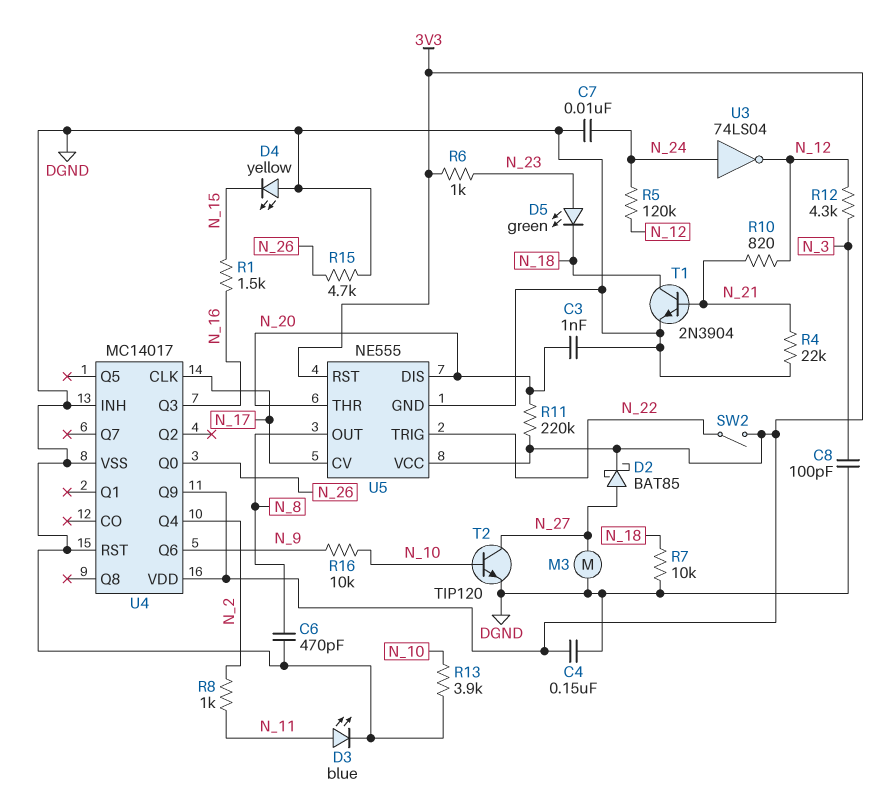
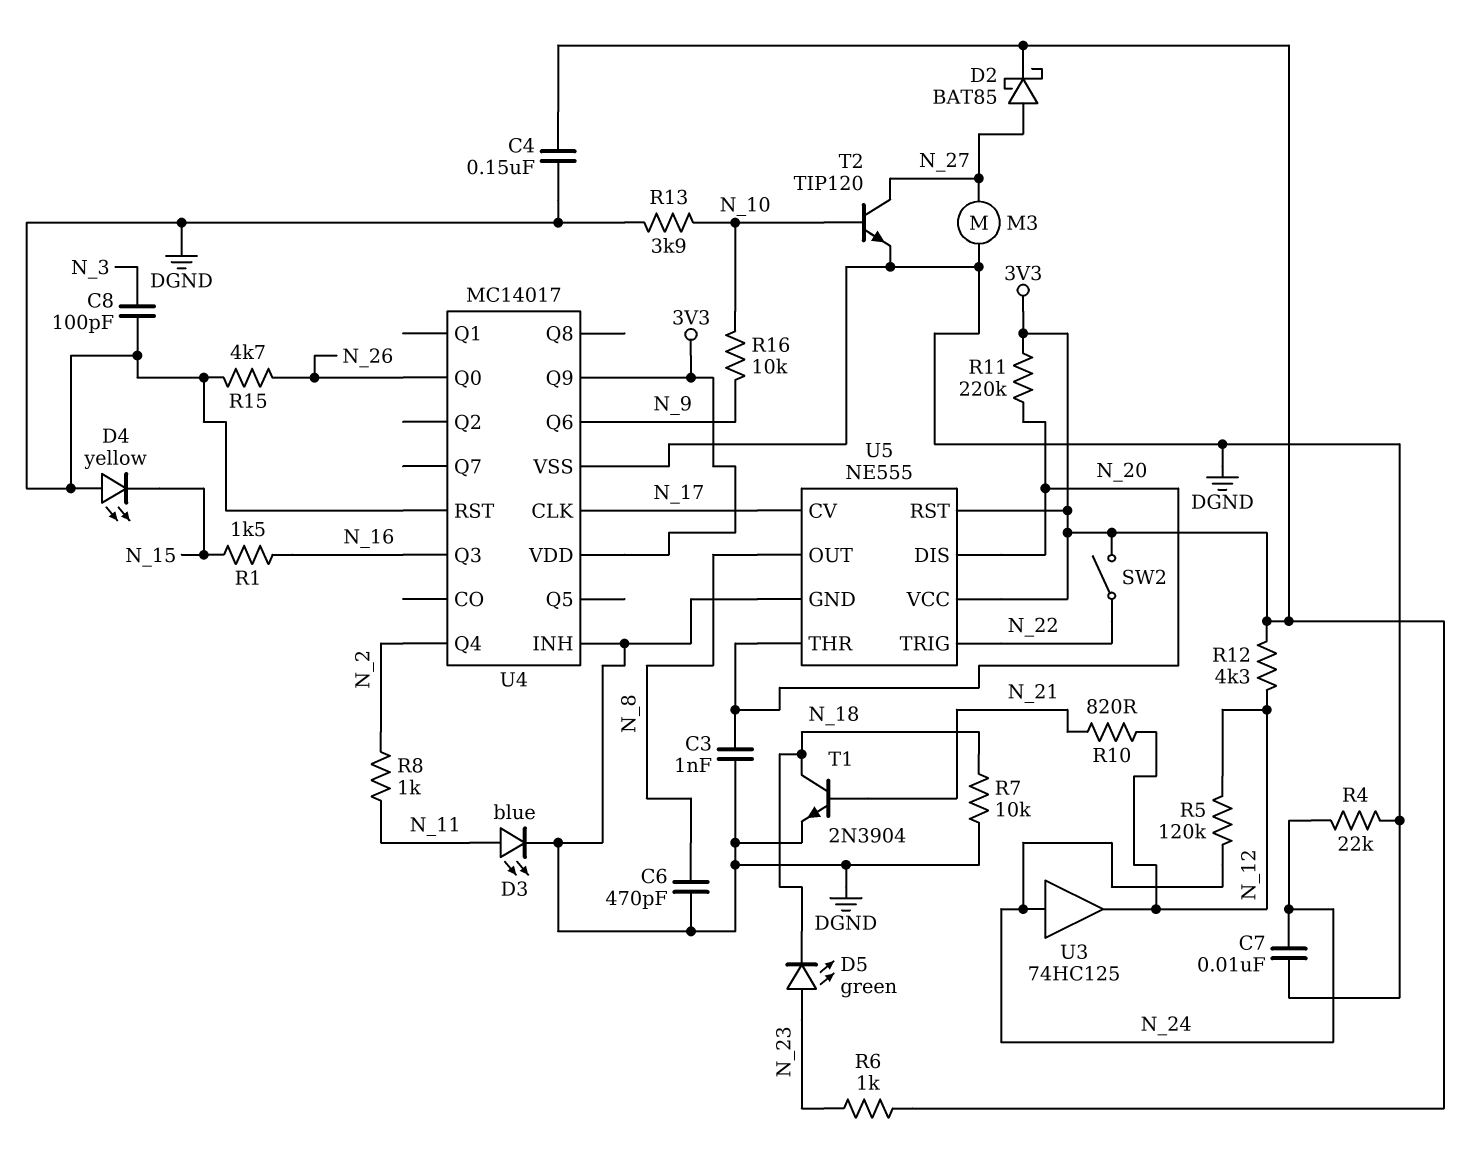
R4: 22k (DGND, N_21) -> 22k (DGND, N_24)
R12: 4.3k (N_3, N_12) -> 4.3k (3V3, N_12)
U3: NOT 74LS04 (in N_24, out N_12) -> buffer 74HC125 (in N_24, out N_12)

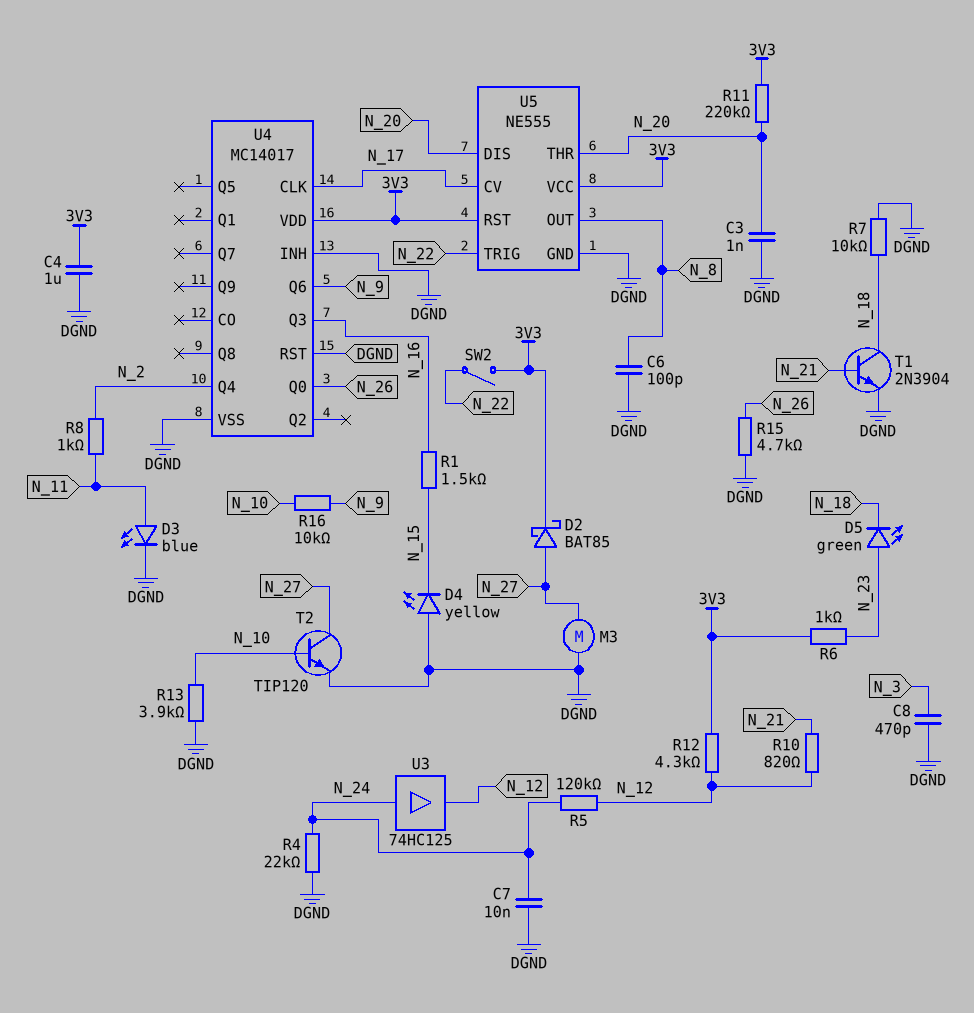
C4: 150nF (3V3, DGND) -> 1uF (3V3, DGND)
C6: 470pF (DGND, N_8) -> 100pF (DGND, N_8)
C8: 100pF (DGND, N_3) -> 470pF (DGND, N_3)
U4 pin Q9: 3V3 -> none

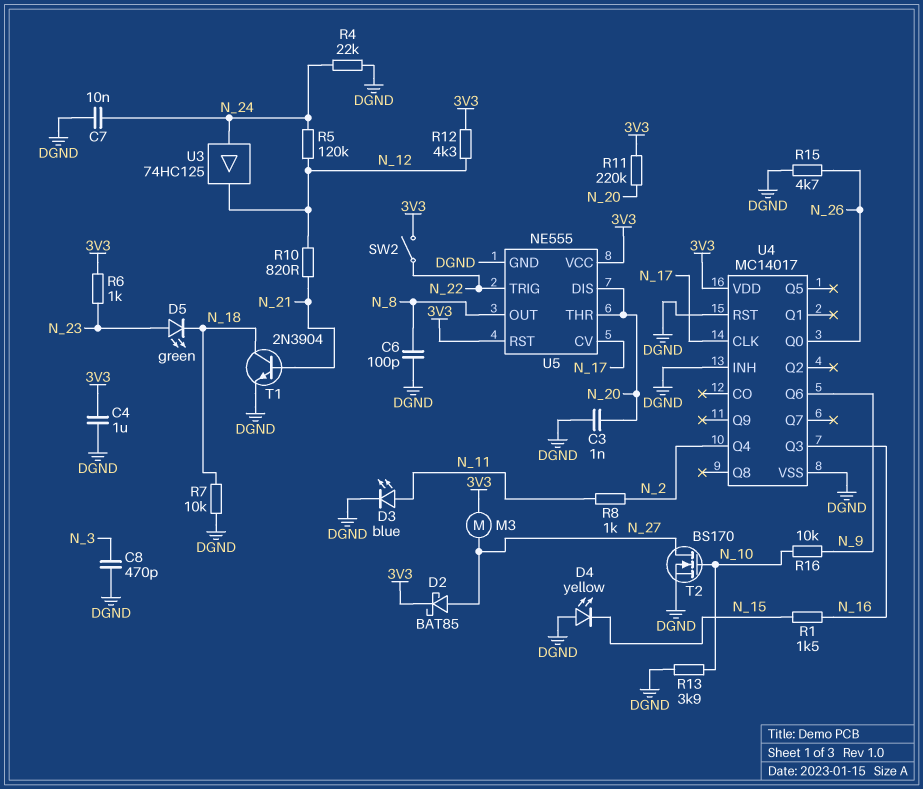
M3: motor (DGND, N_27) -> motor (3V3, N_27)
T2: NPN TIP120 (B N_10, C N_27, E DGND) -> NMOS BS170 (G N_10, D N_27, S DGND)

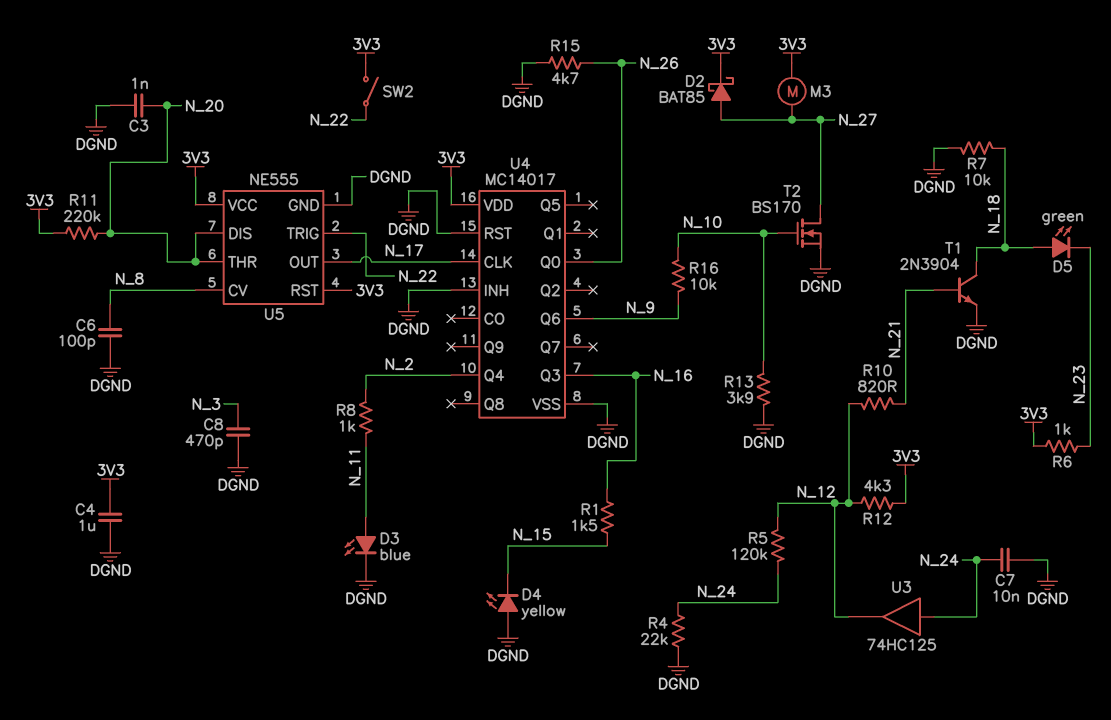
D5: LED green (A N_23, K N_18) -> LED green (A N_18, K N_23)
U5 pin CV: N_17 -> N_8
U5 pin OUT: N_8 -> N_17

